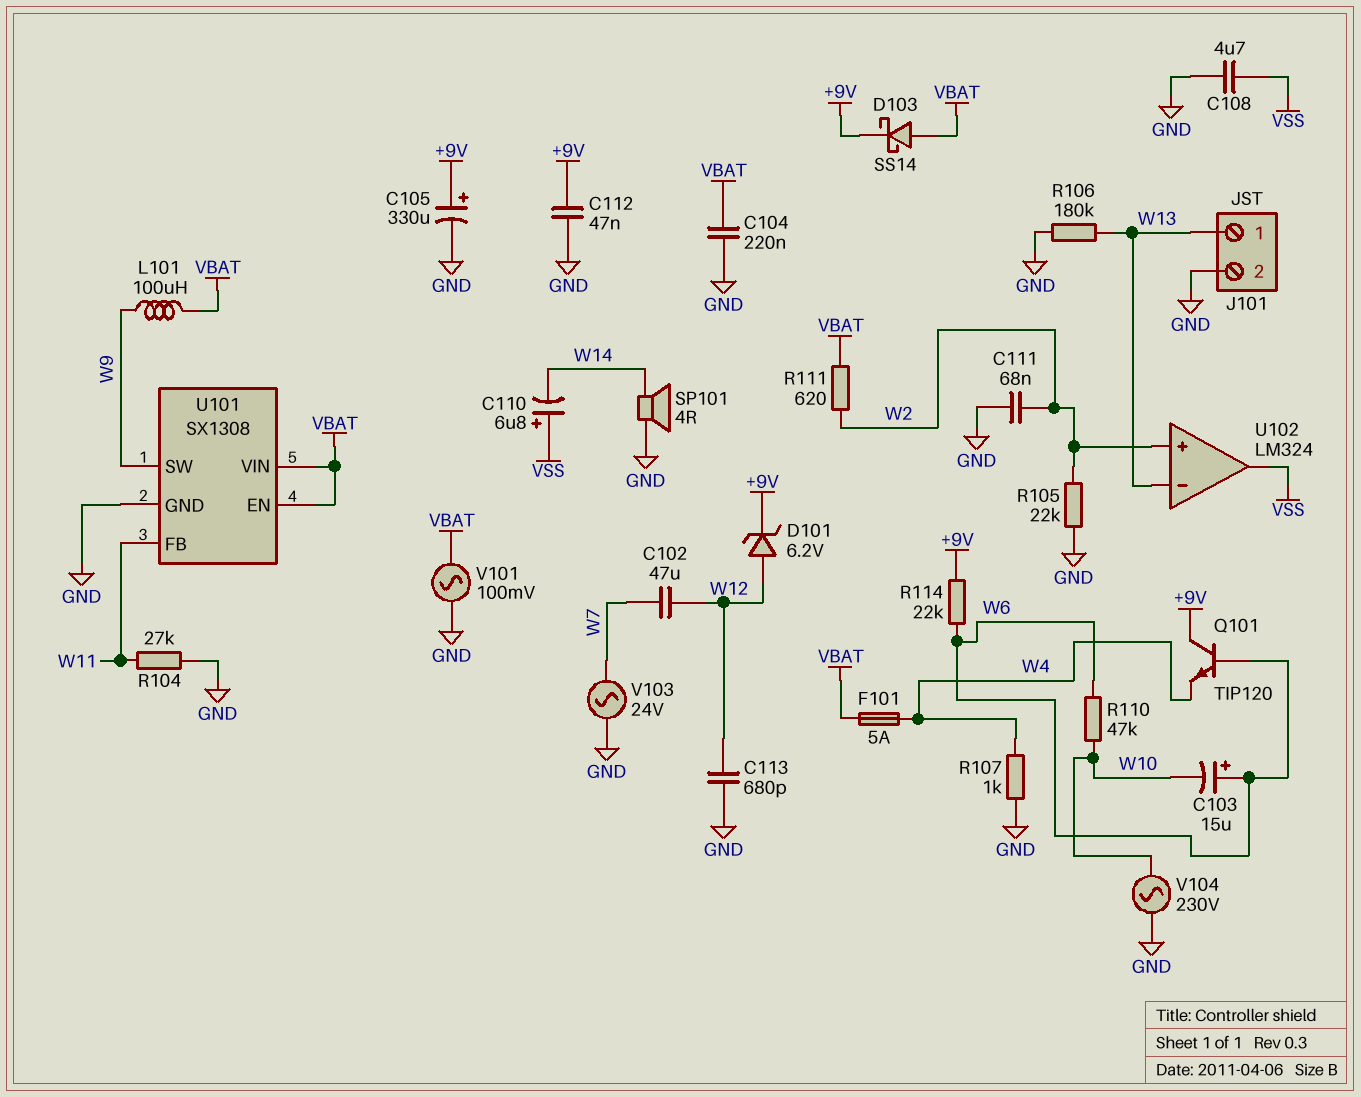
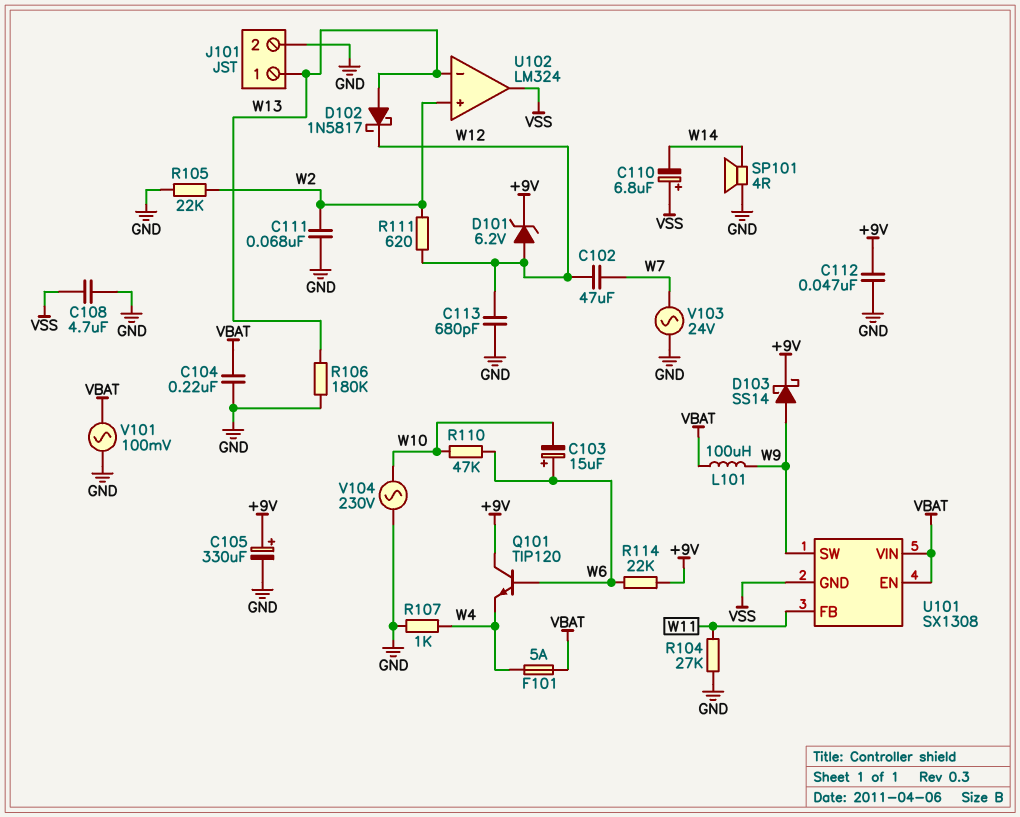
D102: none -> schottky 1N5817 (A W13, K W12)
D103: schottky SS14 (A VBAT, K +9V) -> schottky SS14 (A W9, K +9V)
R111: 620 (VBAT, W2) -> 620 (W2, W12)
U101 pin GND: GND -> VSS

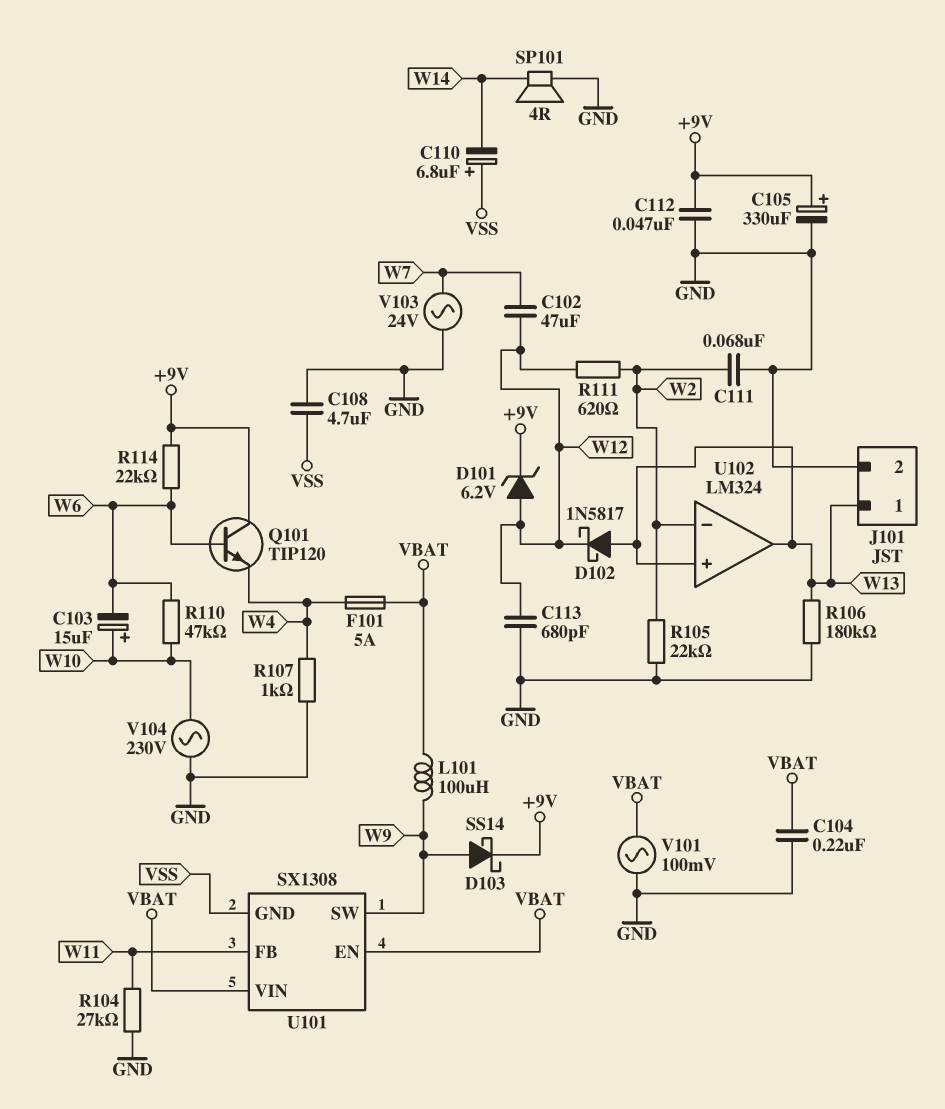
C103: 15uF (plus W6, minus W10) -> 15uF (plus W10, minus W6)
U102 pin in+: W2 -> W13
U102 pin in-: W13 -> W2
U102 pin out: VSS -> W13

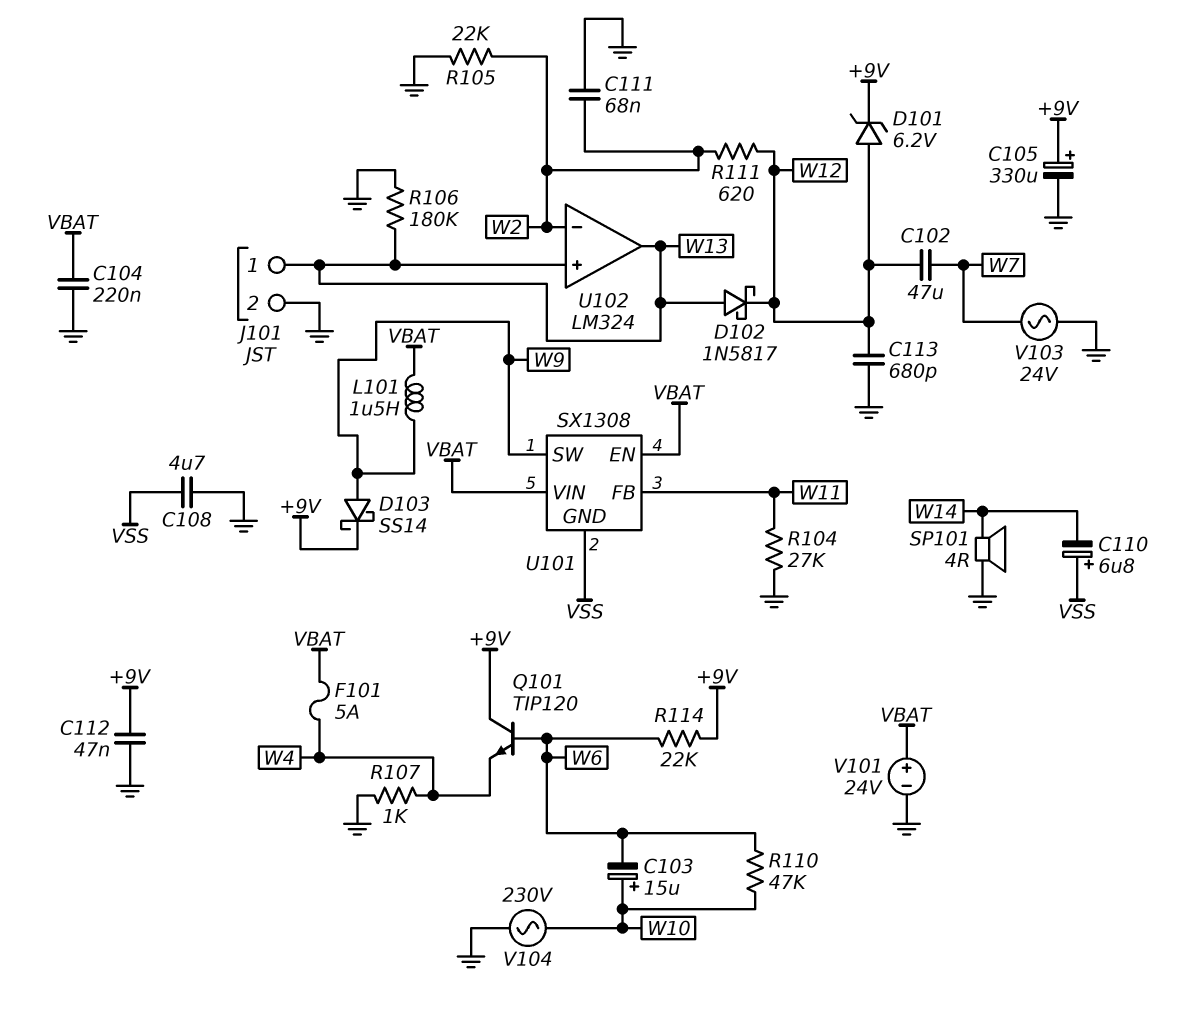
L101: 100uH (VBAT, W9) -> 1.5uH (VBAT, W9)
V101: AC 100mV (GND, VBAT) -> 24V (plus VBAT, minus GND)

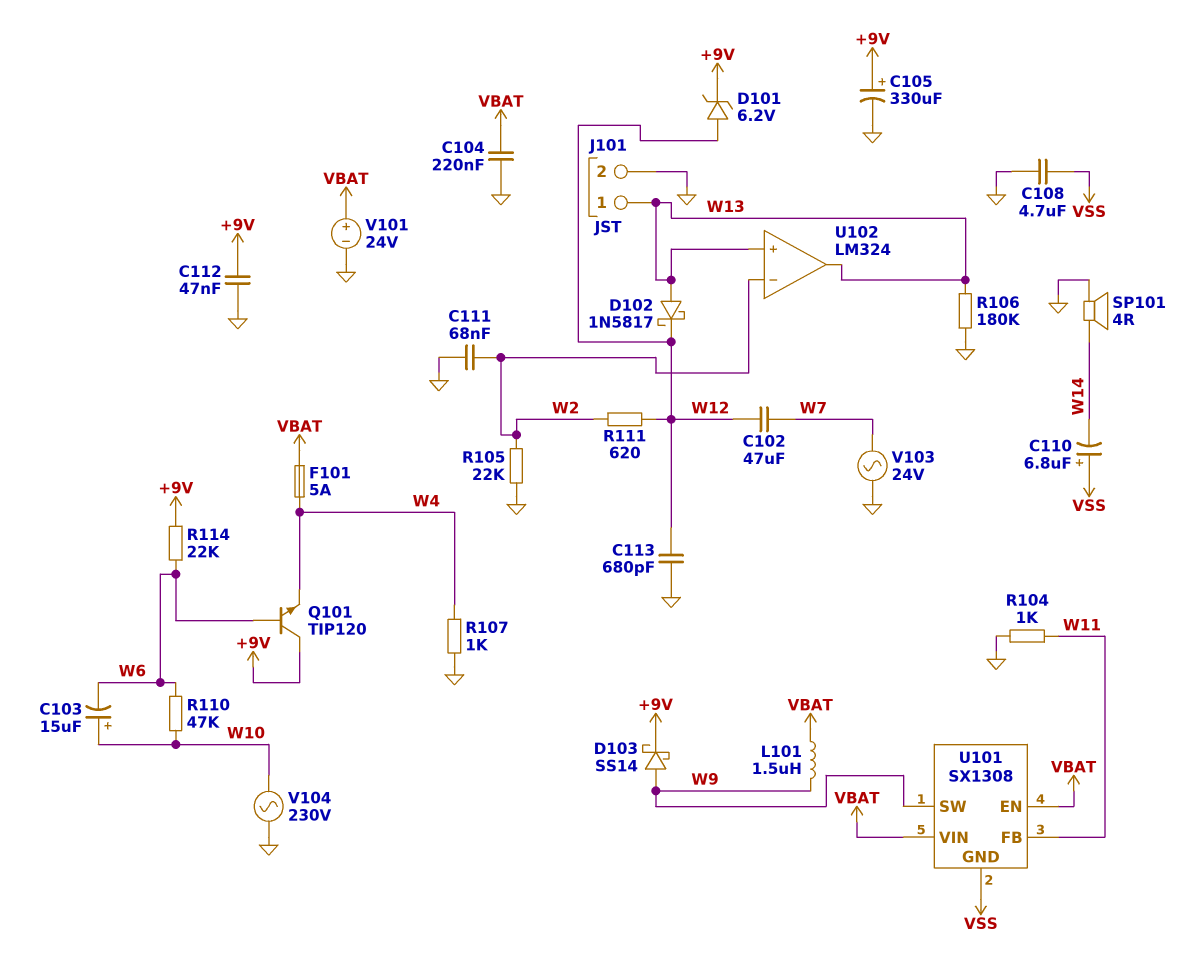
R104: 27k (GND, W11) -> 1k (GND, W11)

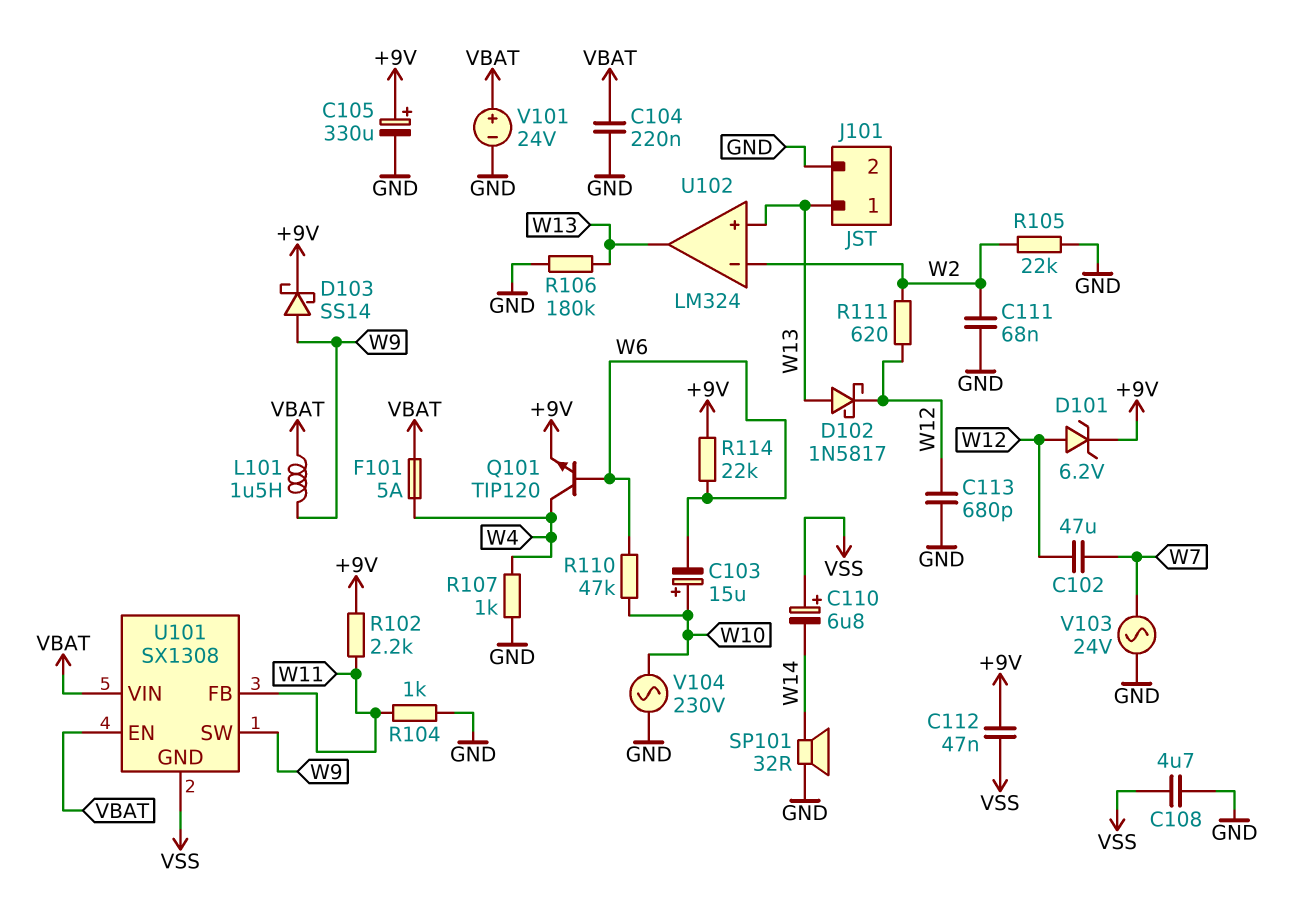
C112: 47nF (+9V, GND) -> 47nF (+9V, VSS)
Q101: NPN TIP120 (B W6, C +9V, E W4) -> NPN TIP120 (B W6, C W4, E +9V)
R102: none -> 2.2k (+9V, W11)
SP101: speaker 4R (GND, W14) -> speaker 32R (GND, W14)

